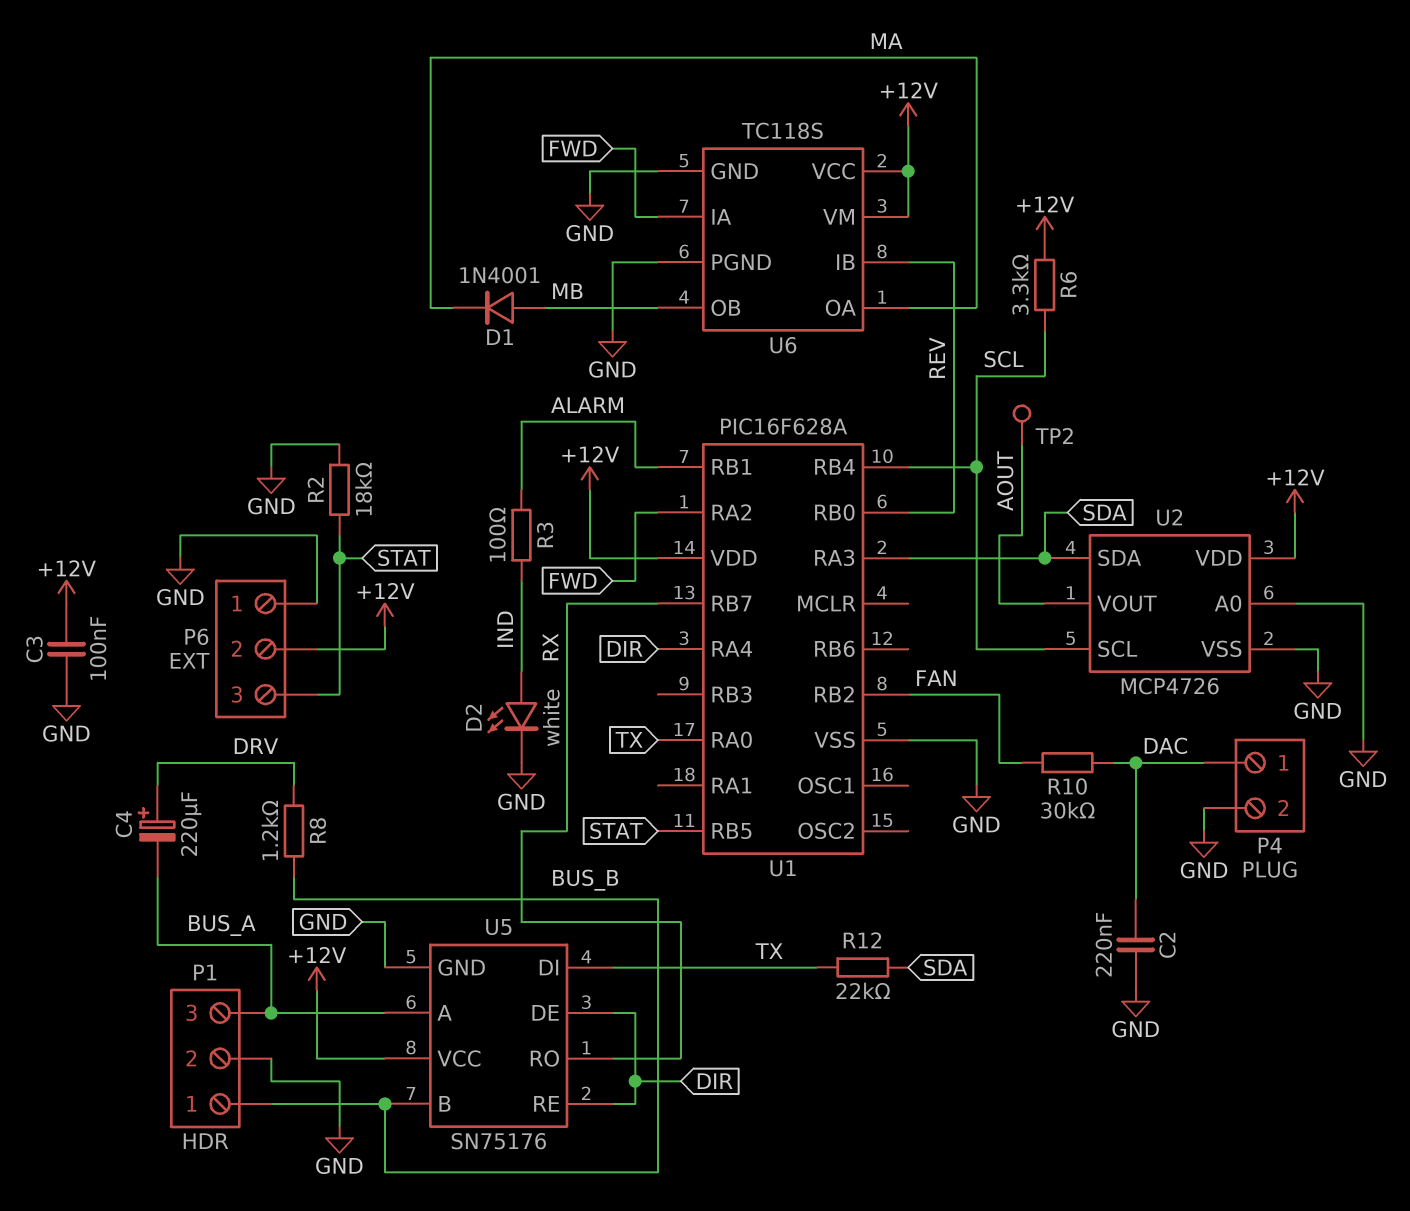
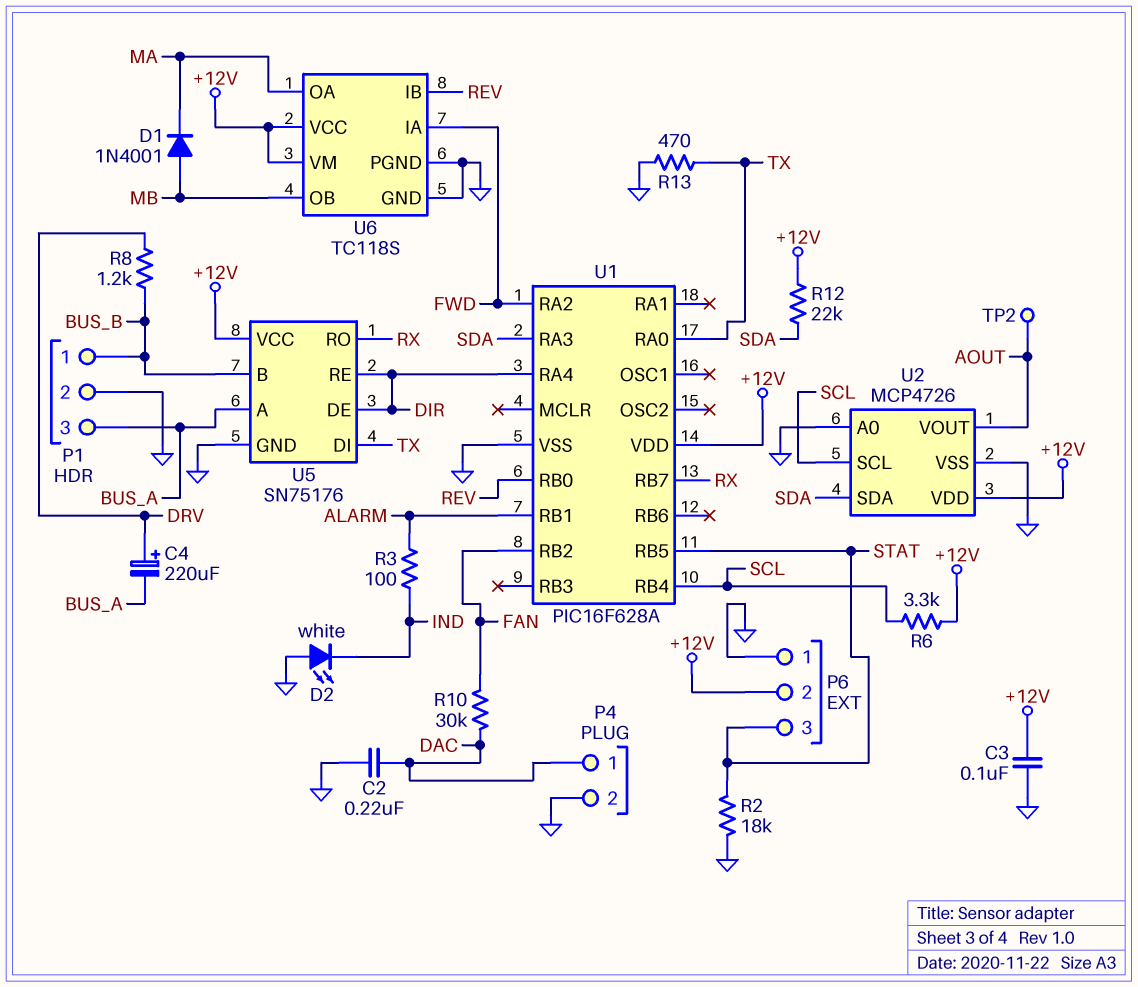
D2: LED white (A IND, K GND) -> LED white (A GND, K IND)
R12: 22k (SDA, TX) -> 22k (+12V, SDA)
R13: none -> 470 (GND, TX)

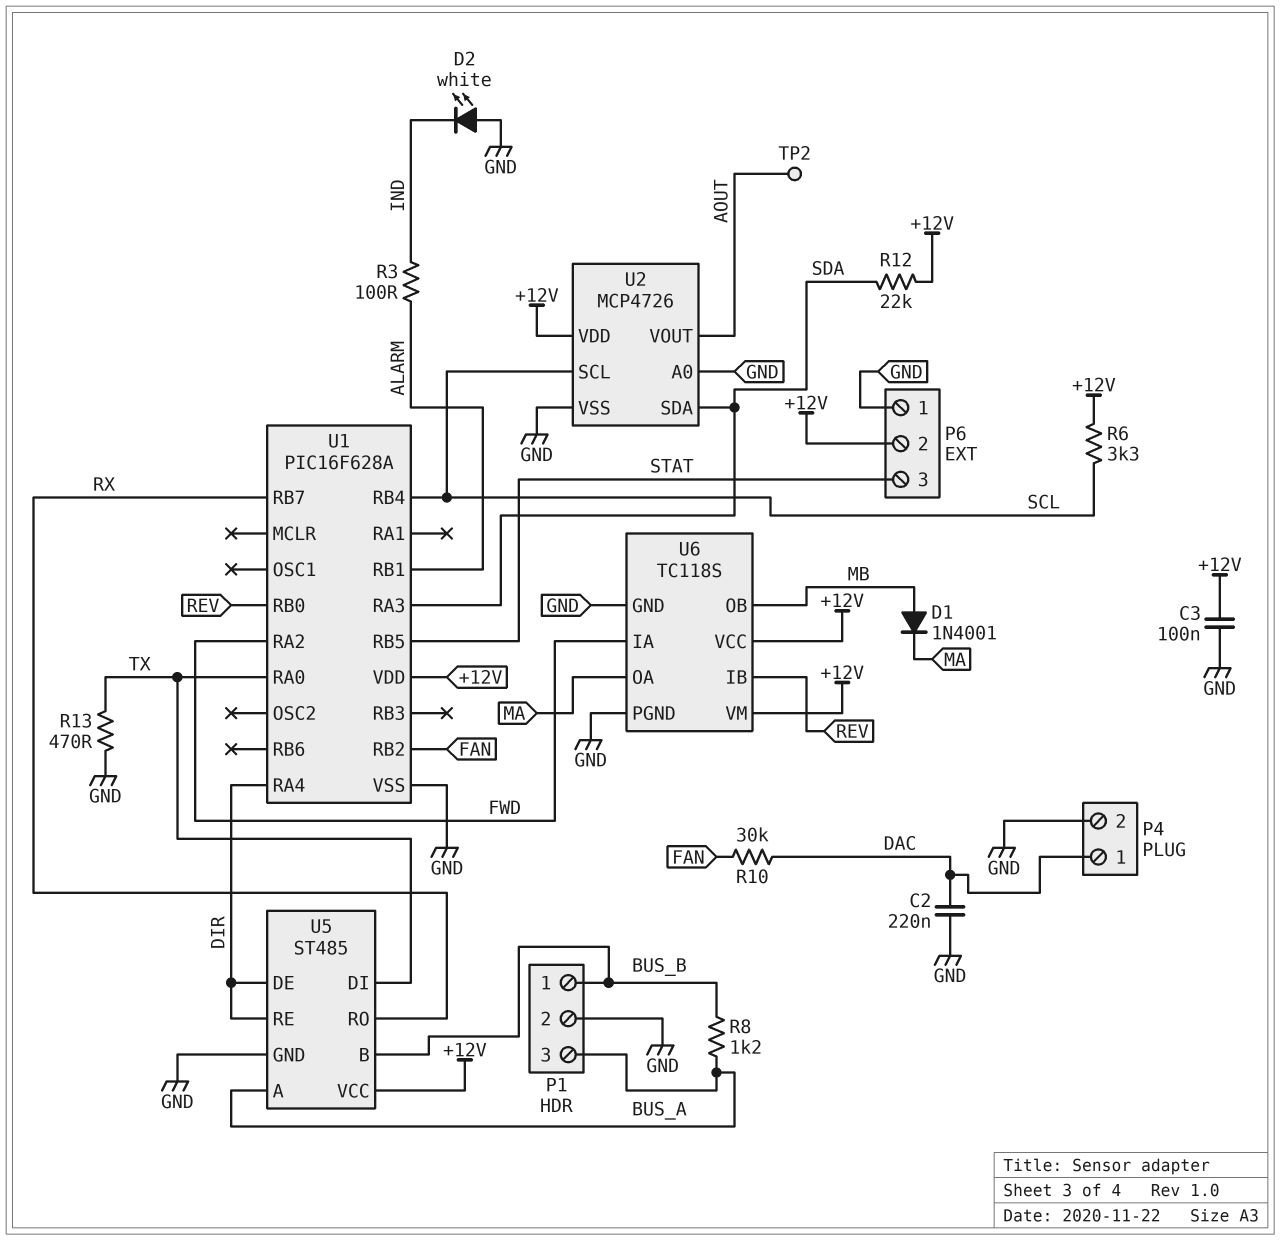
C4: 220uF (plus DRV, minus BUS_A) -> none
R2: 18k (GND, STAT) -> none
R8: 1.2k (BUS_B, DRV) -> 1.2k (BUS_A, BUS_B)
U5: SN75176 -> ST485

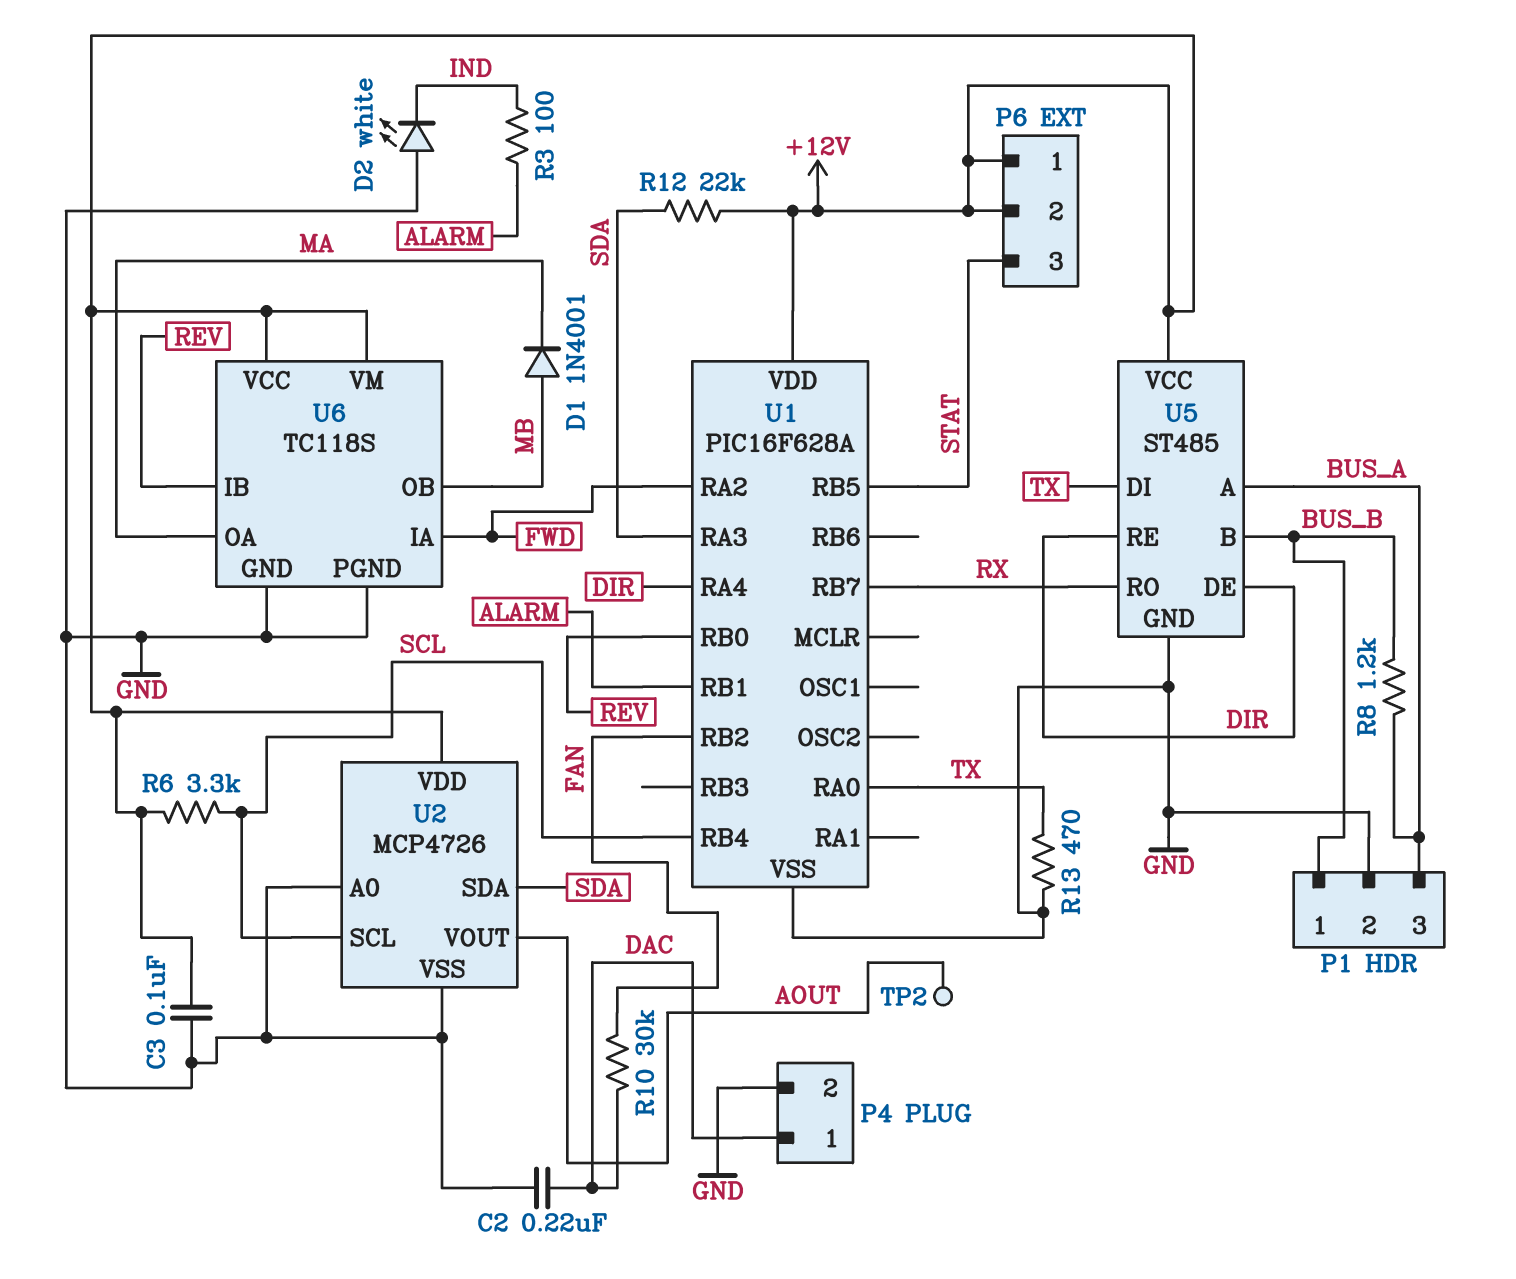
P6 pin 1: GND -> +12V

